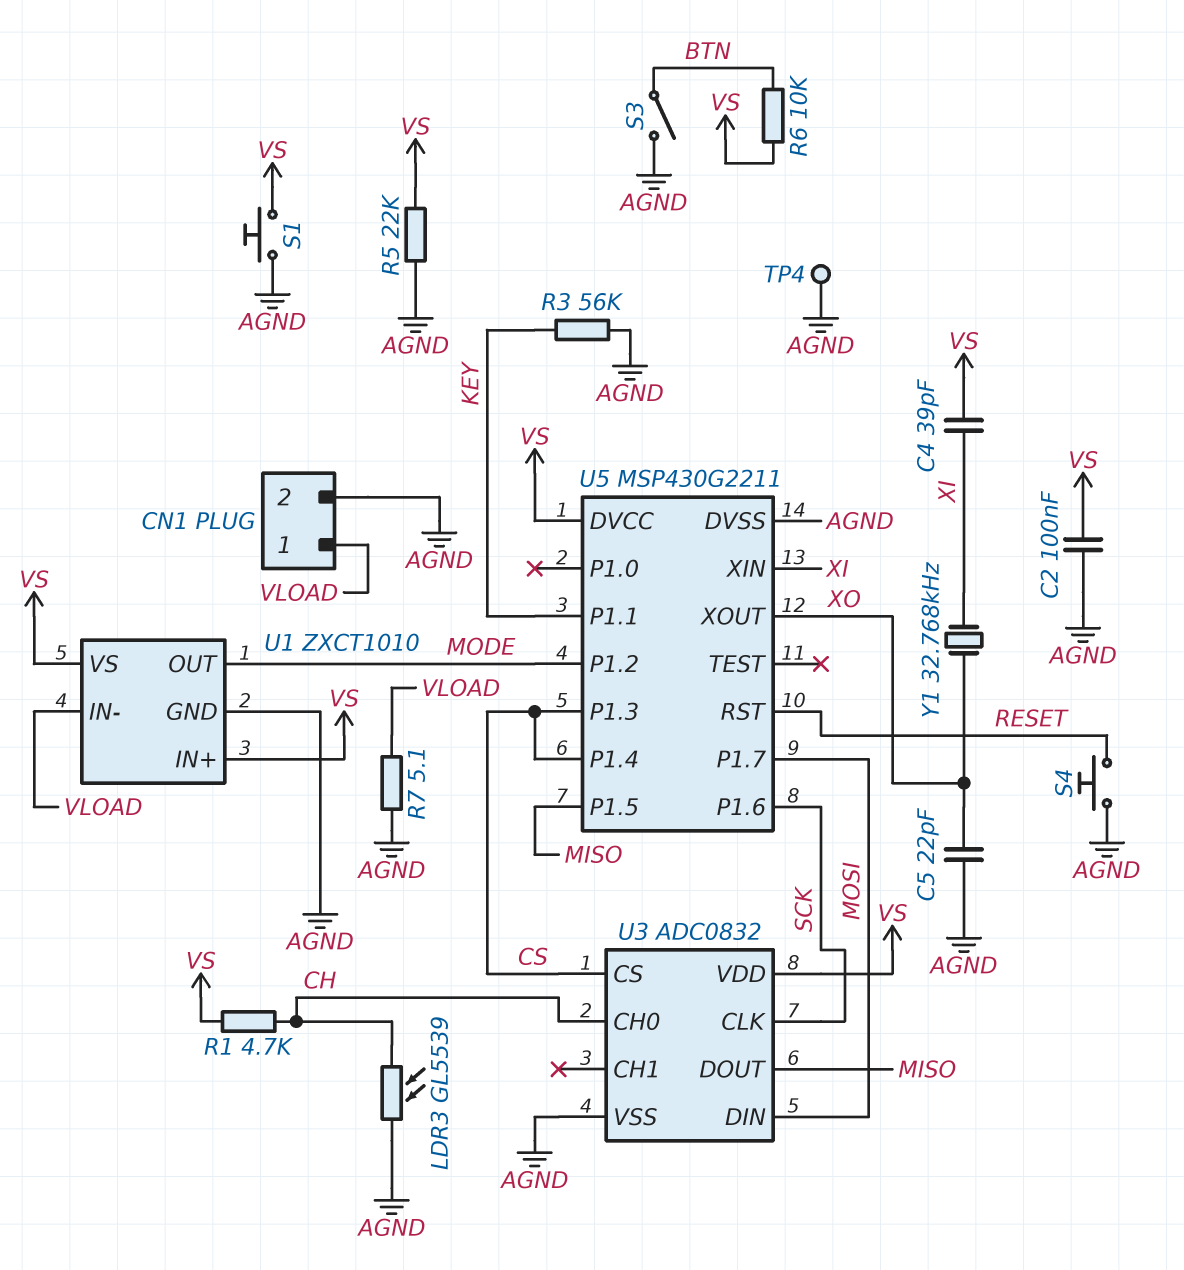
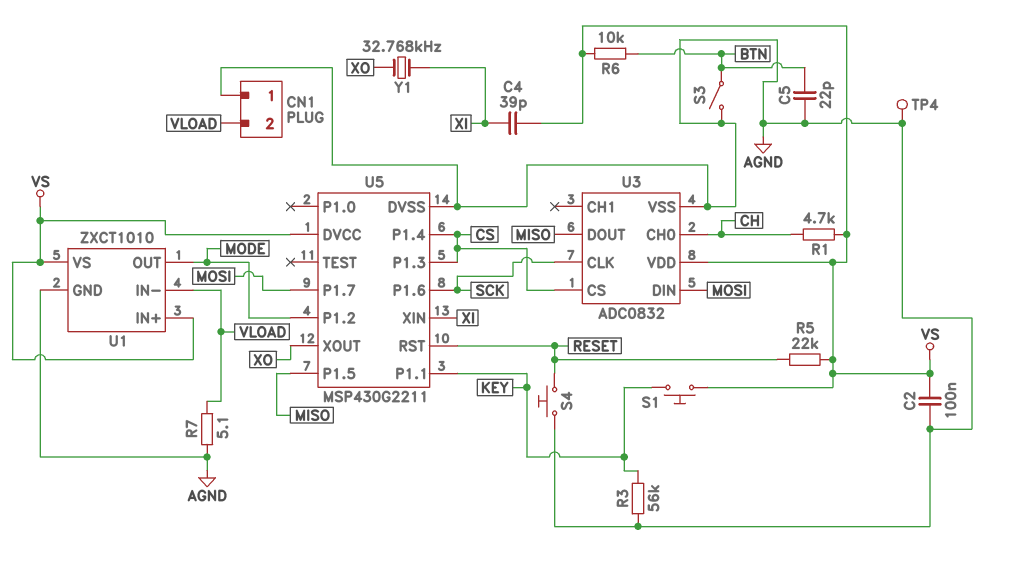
C5: 22pF (AGND, XO) -> 22pF (AGND, BTN)
CN1 pin 1: VLOAD -> AGND
CN1 pin 2: AGND -> VLOAD
LDR3: GL5539 (AGND, CH) -> none
R5: 22k (AGND, VS) -> 22k (RESET, VS)
S1: button (AGND, VS) -> button (KEY, VS)

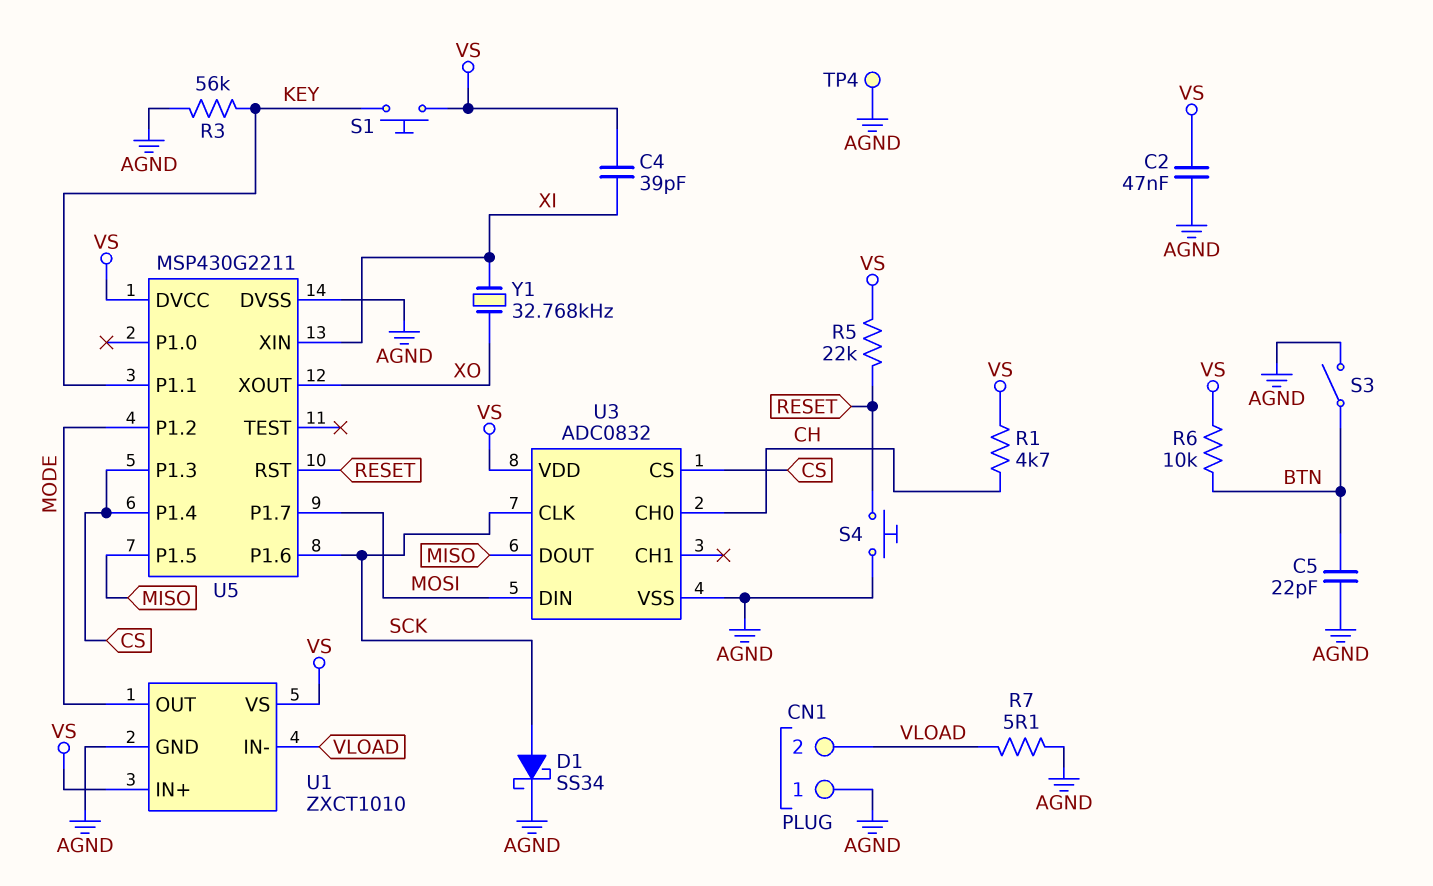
C2: 100nF (AGND, VS) -> 47nF (AGND, VS)
D1: none -> schottky SS34 (A SCK, K AGND)

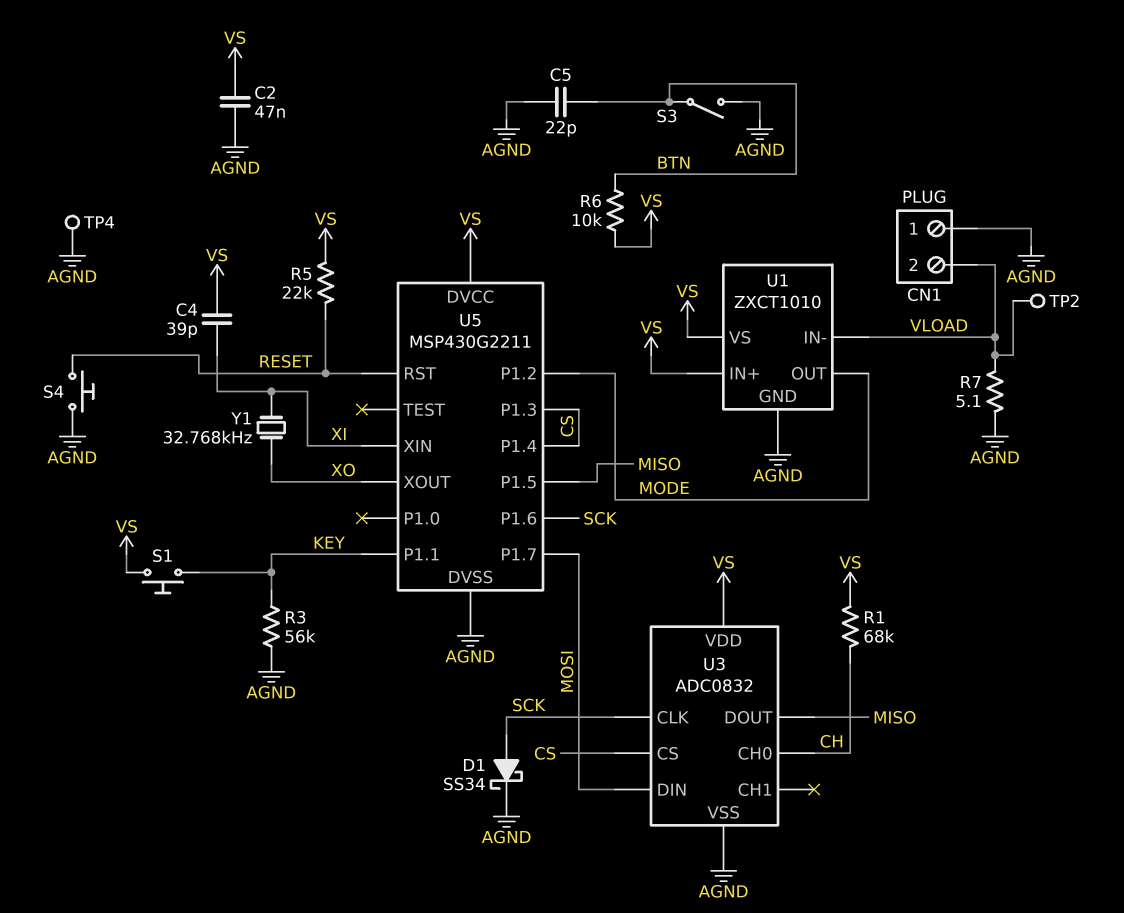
R1: 4.7k (CH, VS) -> 68k (CH, VS)
TP2: none -> test point (VLOAD)

